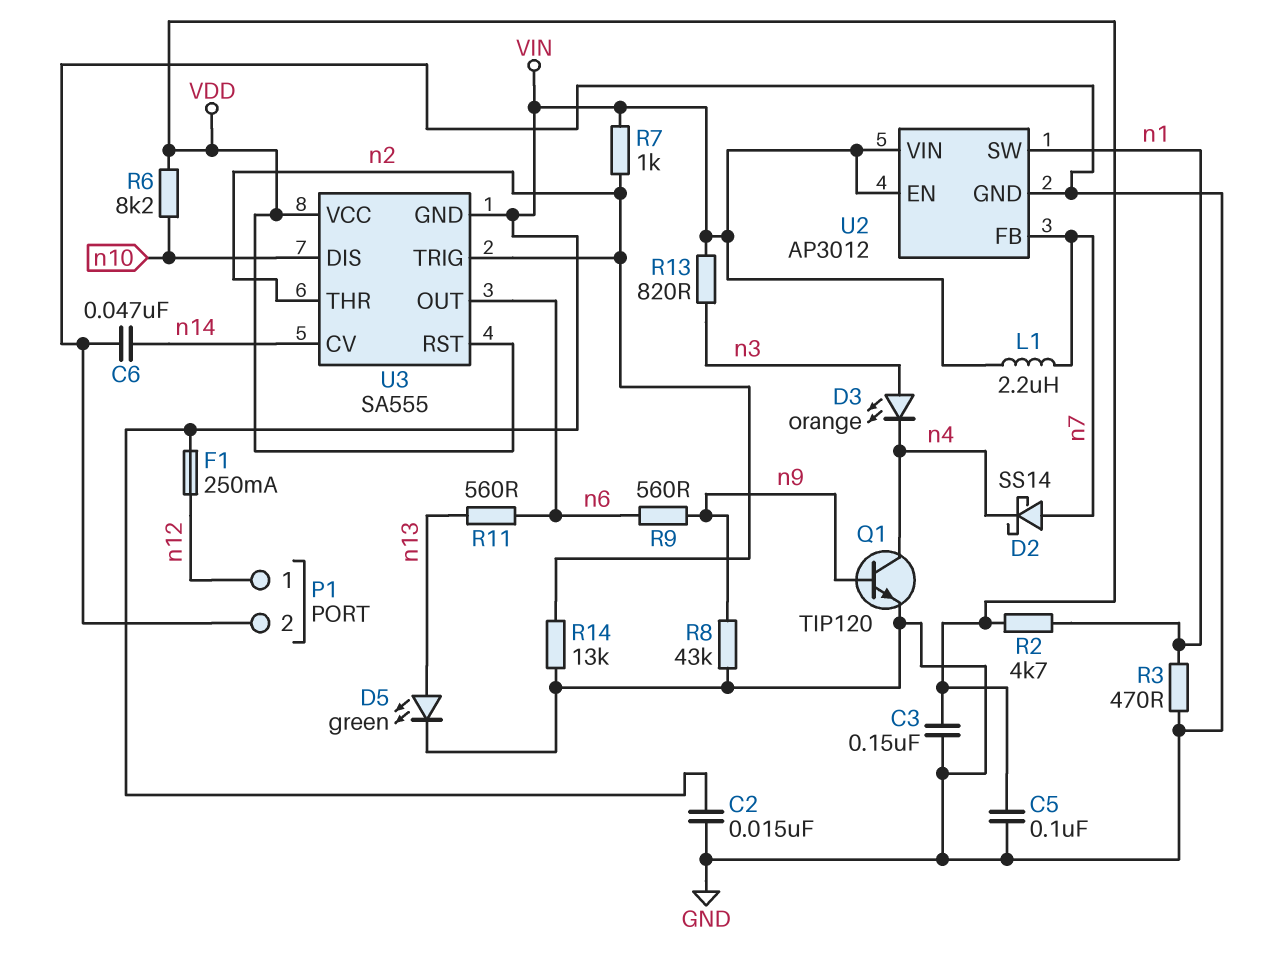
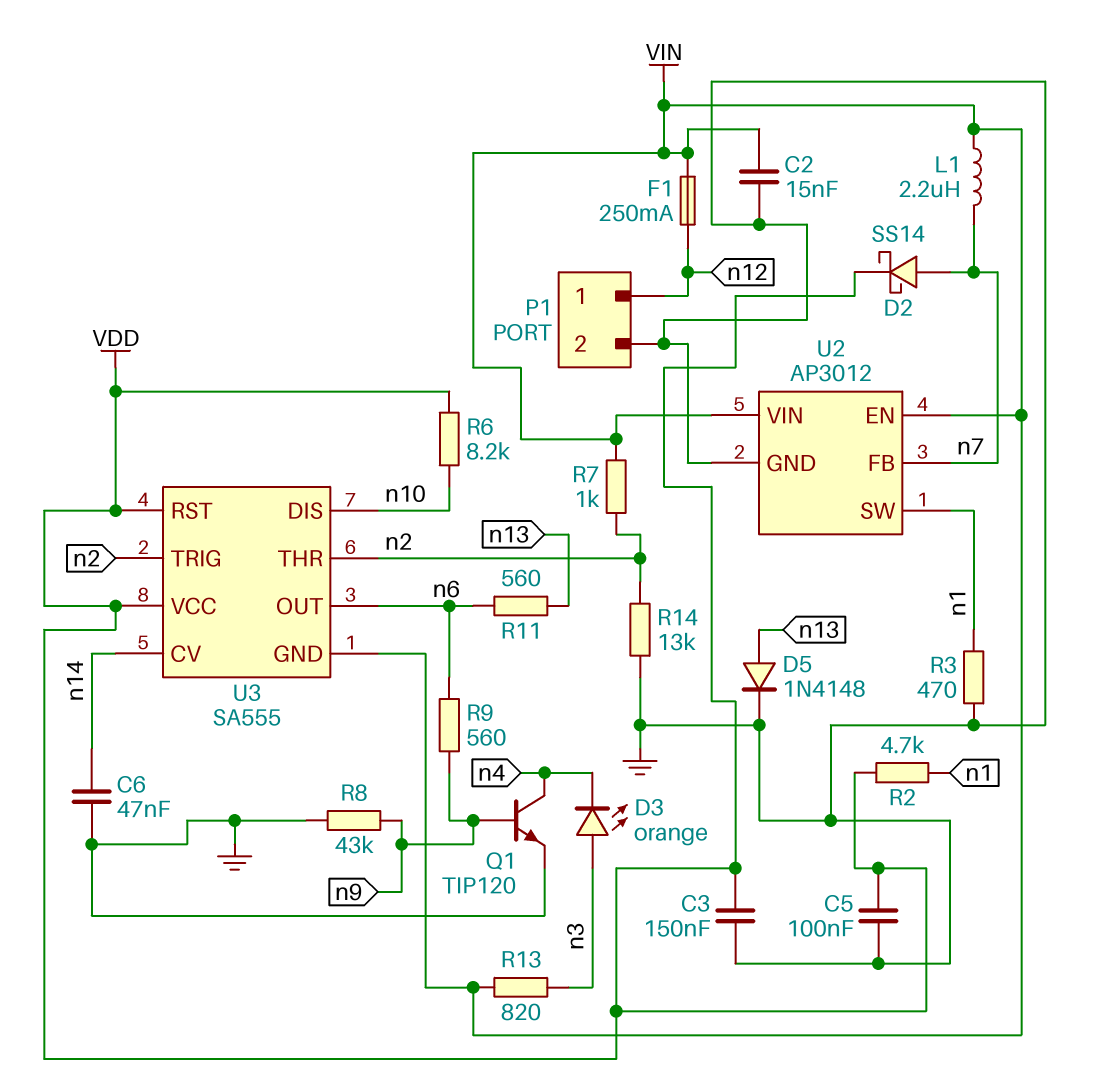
D2: schottky SS14 (A n7, K n4) -> schottky SS14 (A n7, K VDD)
D5: LED green (A n13, K GND) -> diode 1N4148 (A n13, K GND)

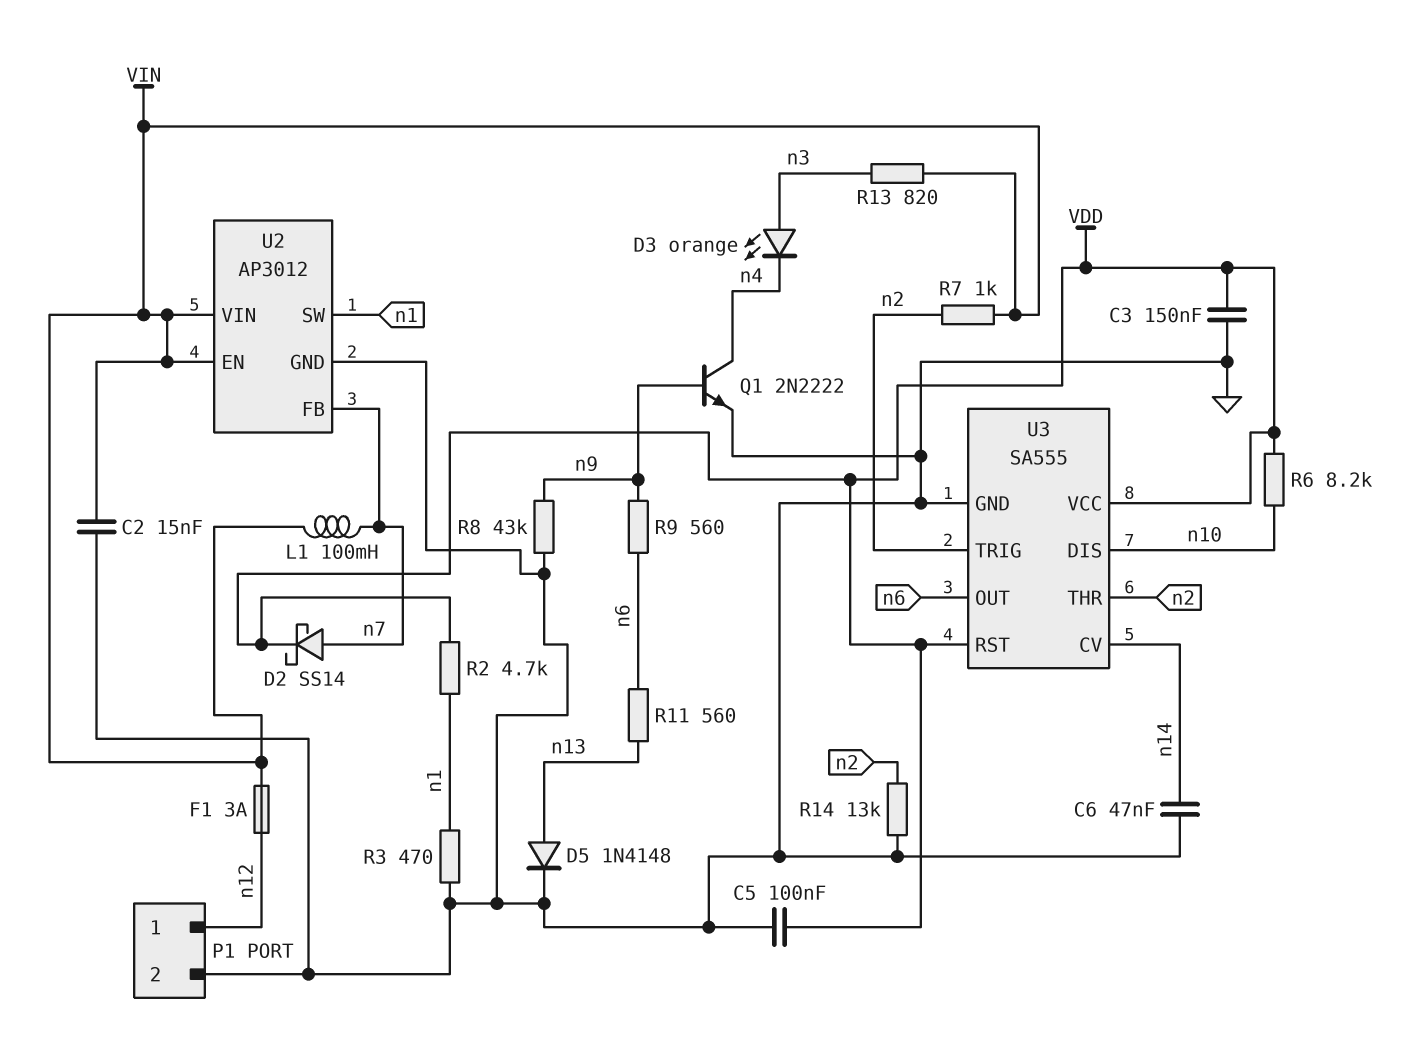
F1: 250mA (VIN, n12) -> 3A (VIN, n12)
L1: 2.2uH (VIN, n7) -> 100mH (VIN, n7)
Q1: NPN TIP120 (B n9, C n4, E GND) -> NPN 2N2222 (B n9, C n4, E GND)
U3 pin GND: VIN -> GND

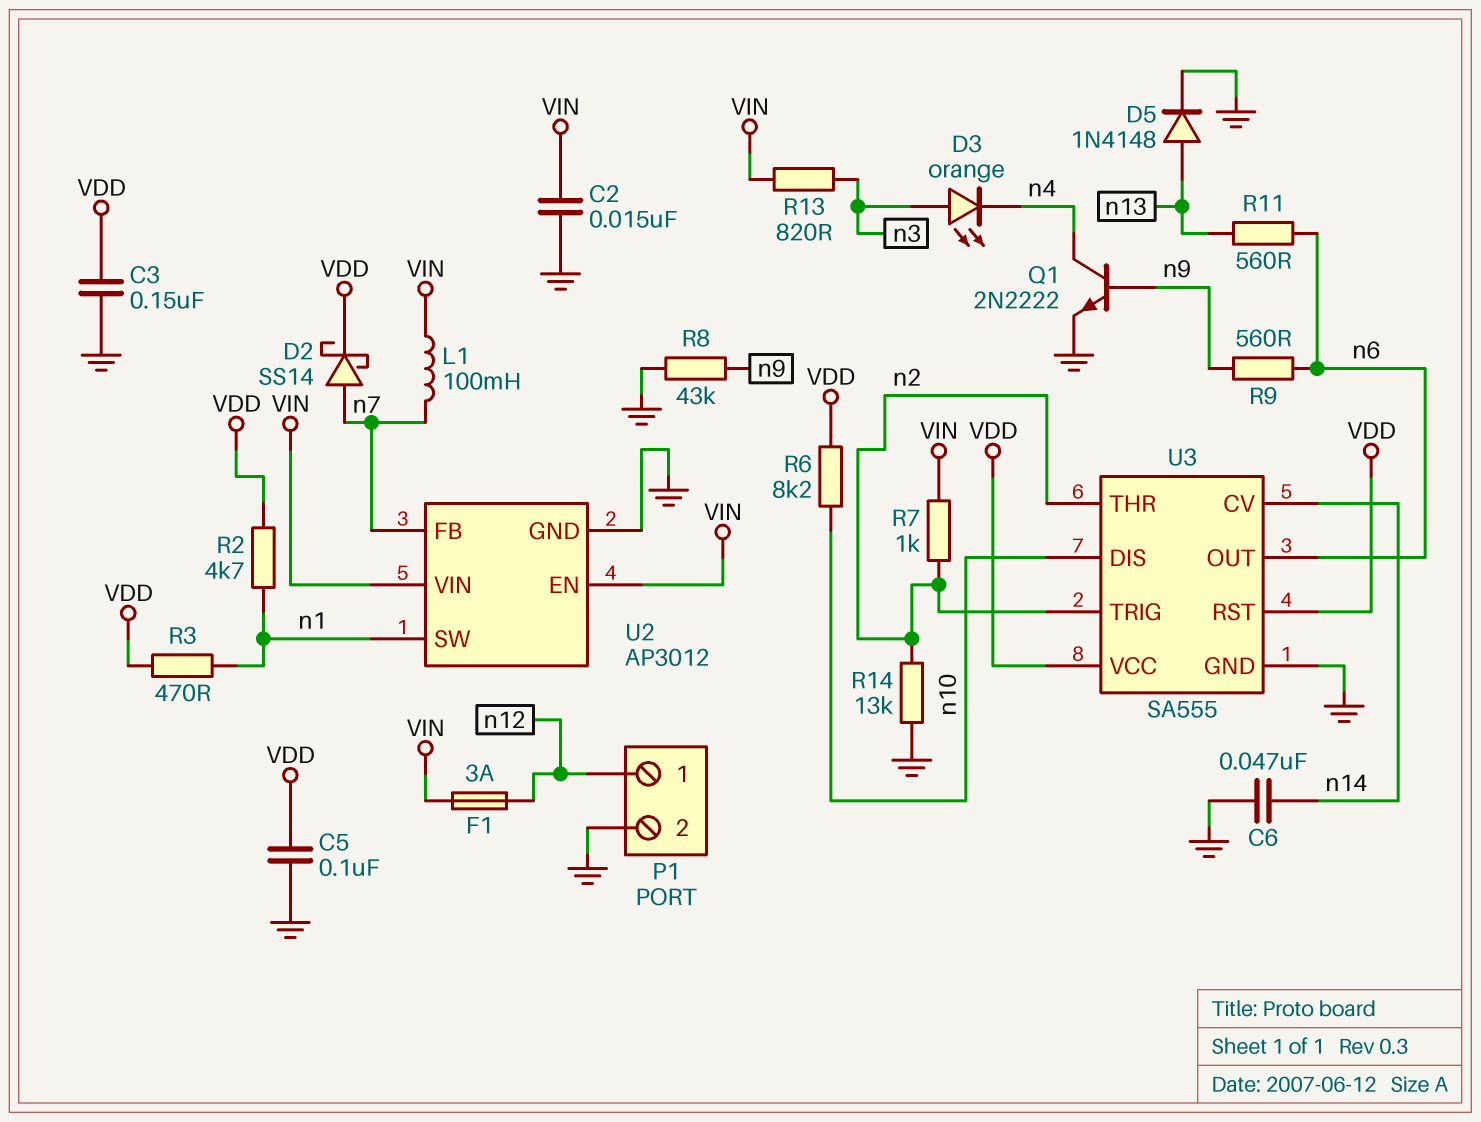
R3: 470 (GND, n1) -> 470 (VDD, n1)

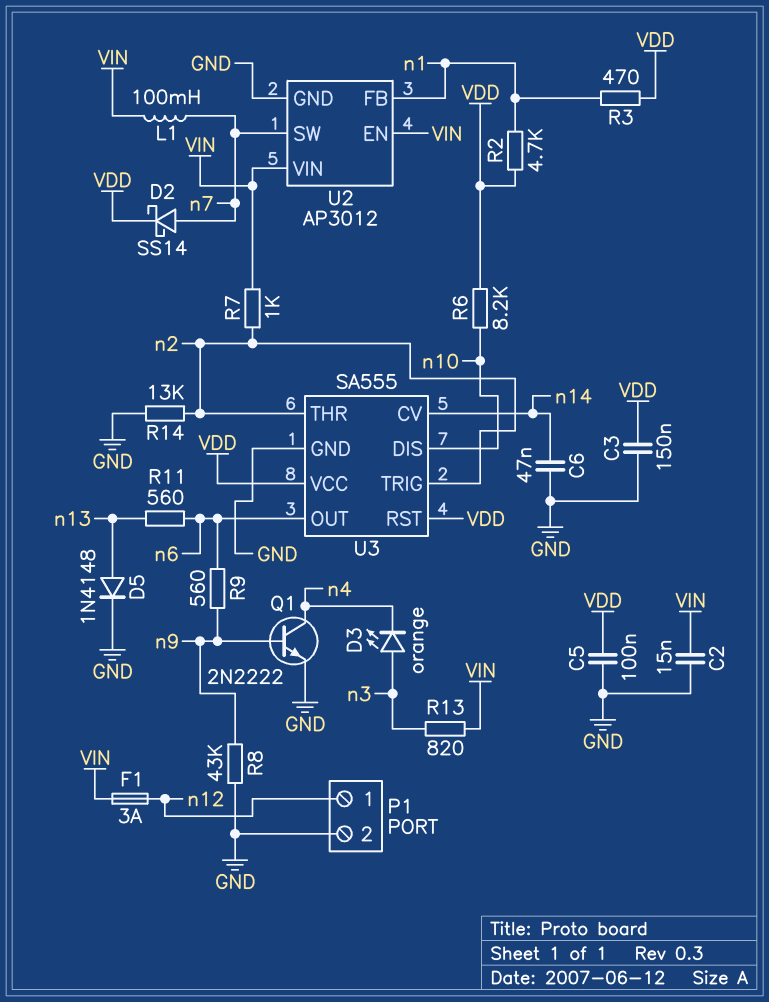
U2 pin FB: n7 -> n1
U2 pin SW: n1 -> n7

